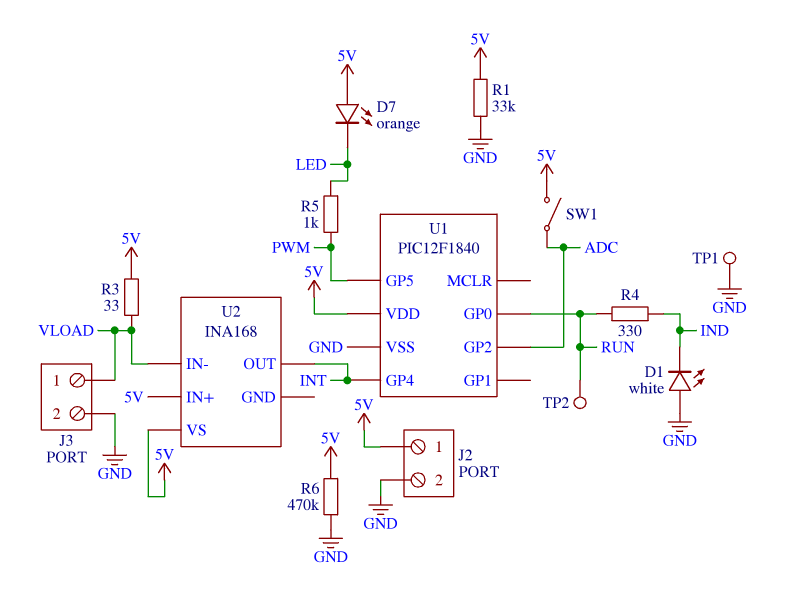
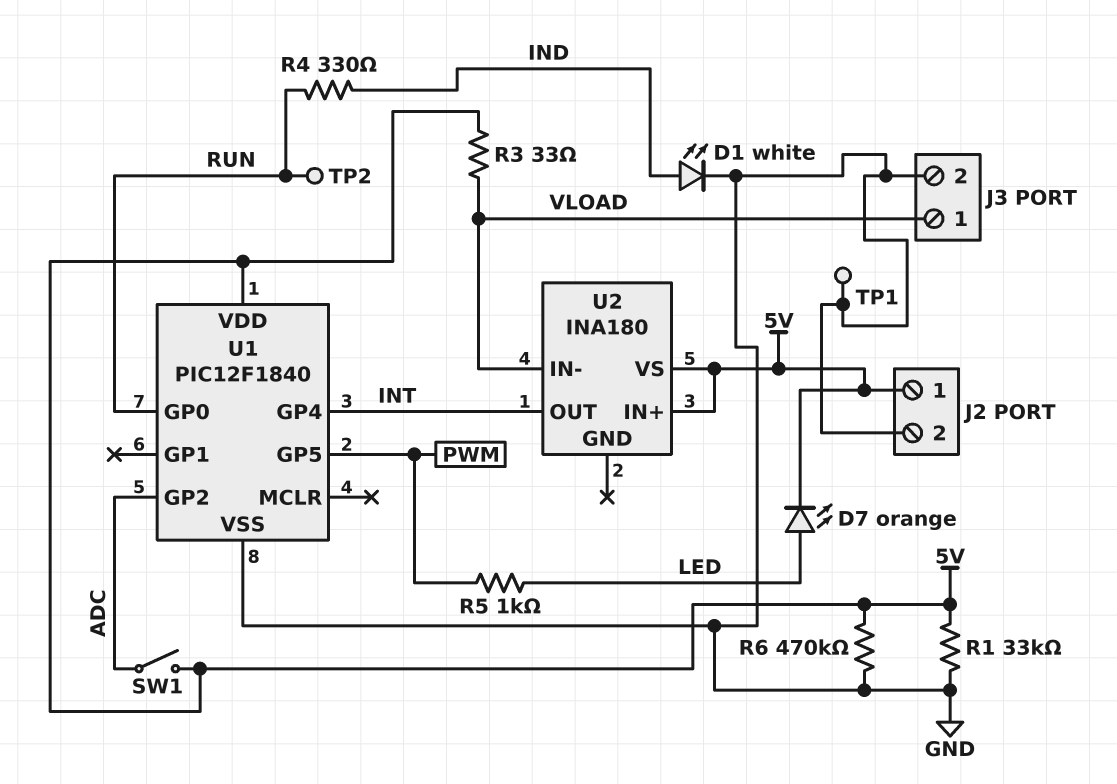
D1: LED white (A GND, K IND) -> LED white (A IND, K GND)
D7: LED orange (A 5V, K LED) -> LED orange (A LED, K 5V)
U2: INA168 -> INA180

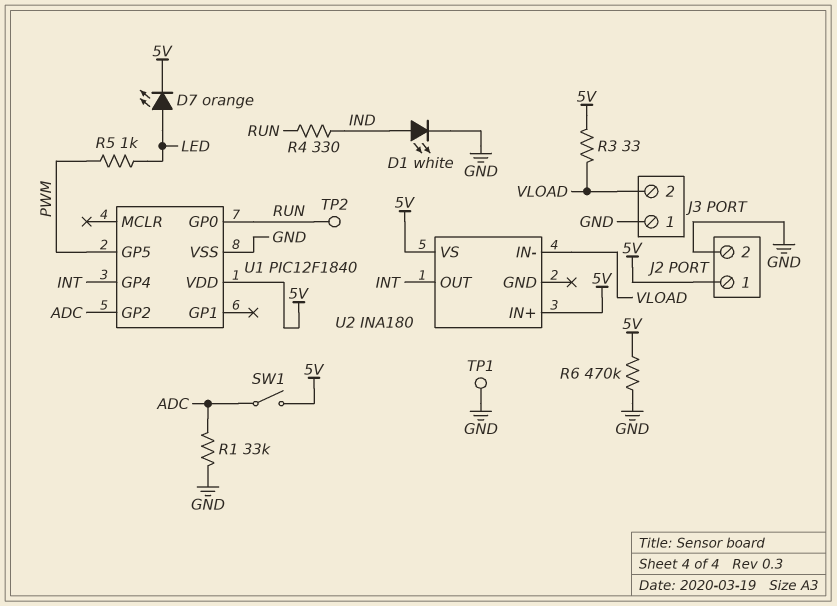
J3 pin 1: VLOAD -> GND
J3 pin 2: GND -> VLOAD
R1: 33k (5V, GND) -> 33k (ADC, GND)

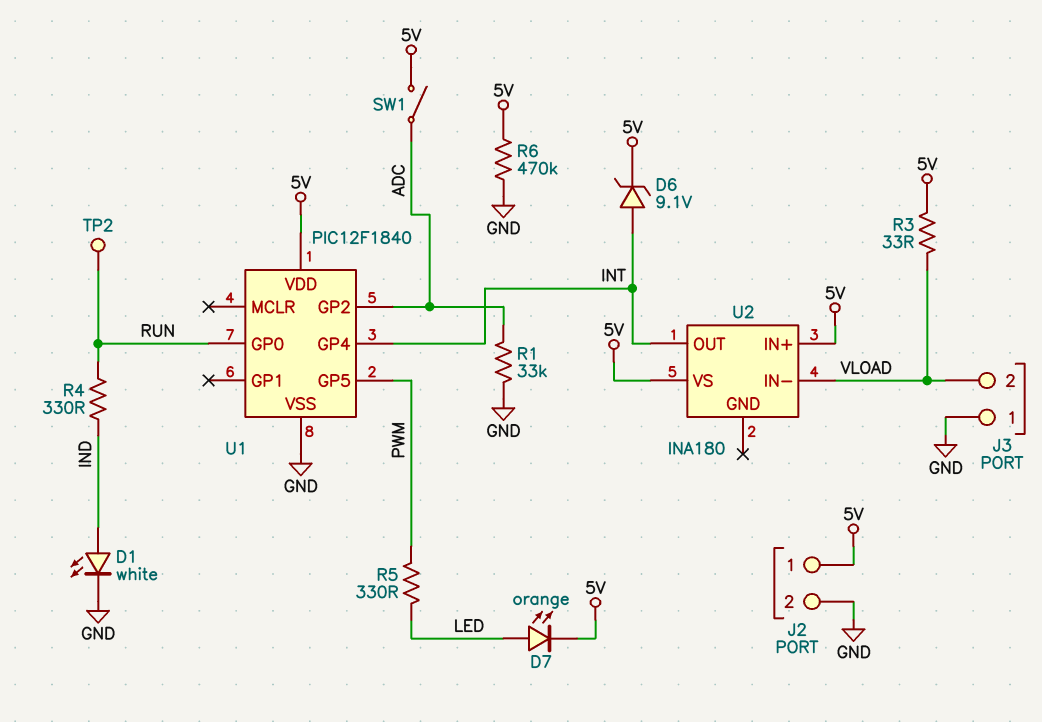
D6: none -> zener 9.1V (A INT, K 5V)
R5: 1k (LED, PWM) -> 330 (LED, PWM)
TP1: test point (GND) -> none

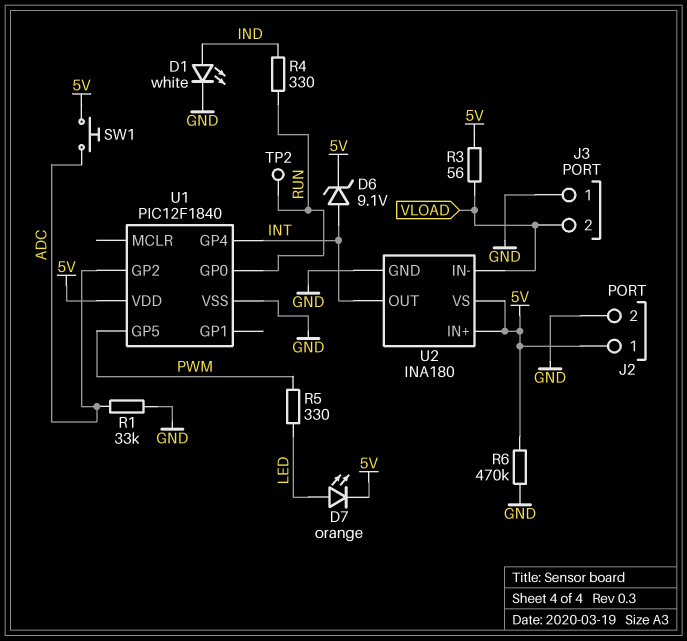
R3: 33 (5V, VLOAD) -> 56 (5V, VLOAD)
SW1: switch (5V, ADC) -> button (5V, ADC)
U2 pin GND: none -> GND

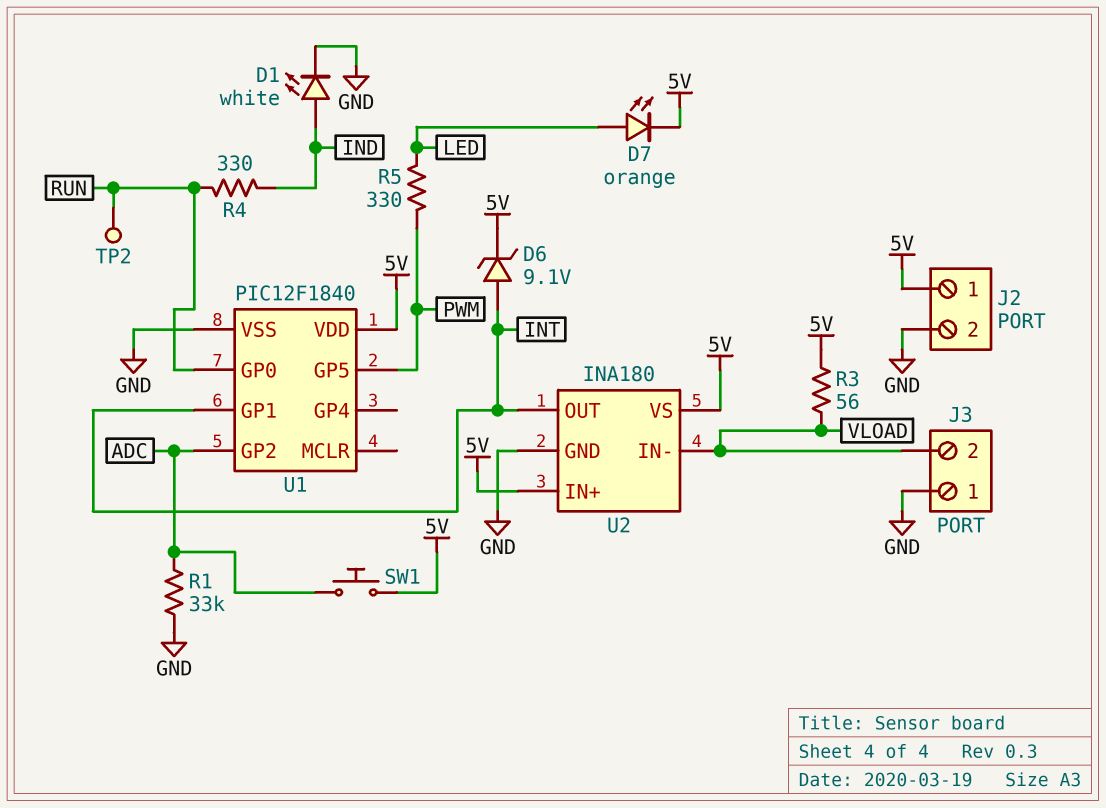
R6: 470k (5V, GND) -> none
U1 pin GP1: none -> INT
U1 pin GP4: INT -> none

